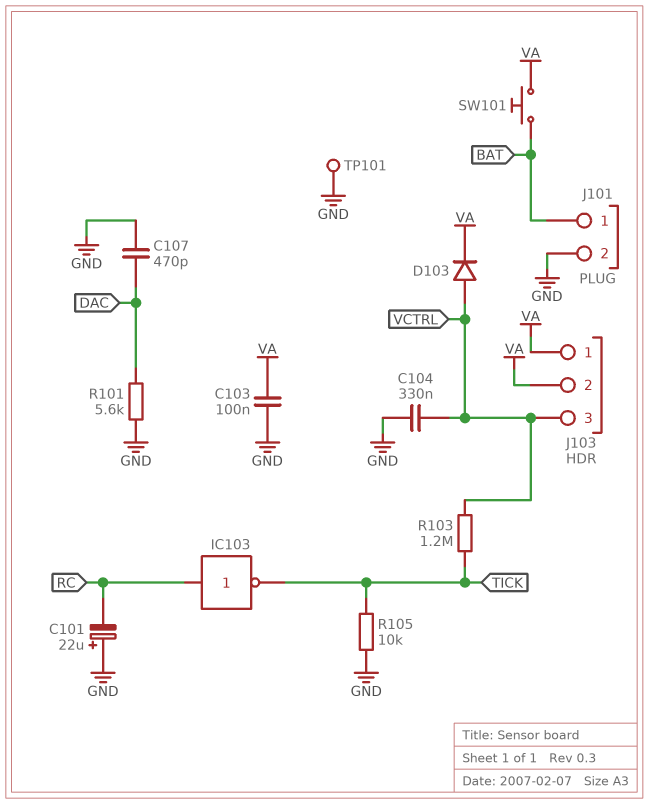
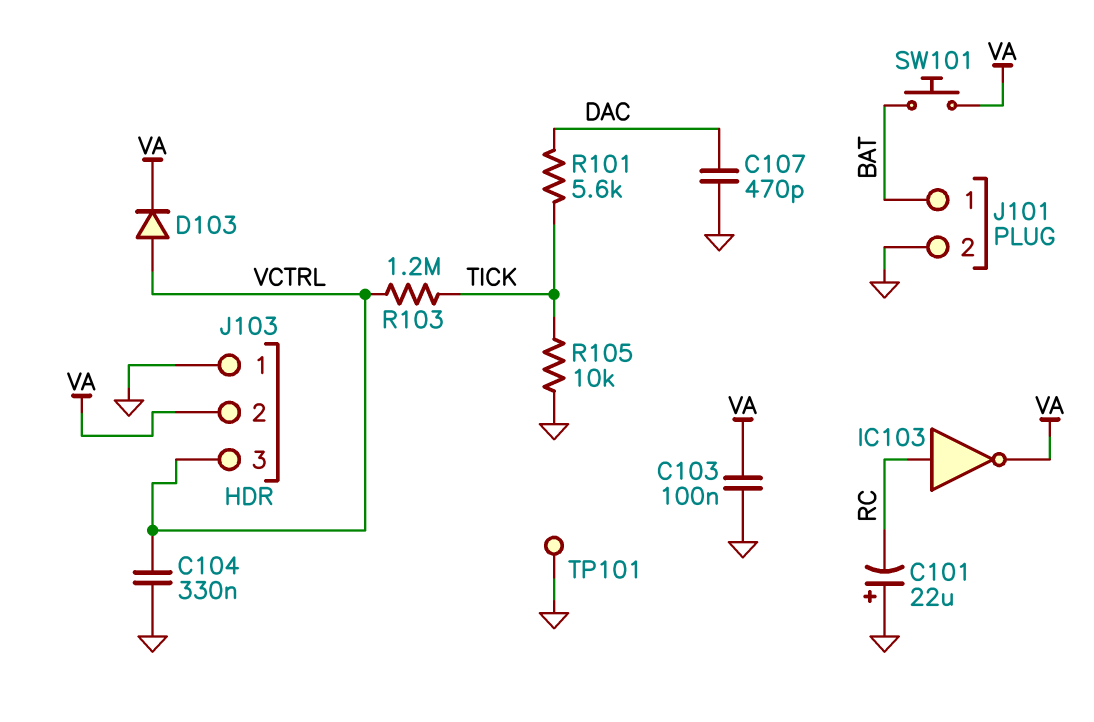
IC103: NOT (in RC, out TICK) -> NOT (in RC, out VA)
J103 pin 1: VA -> GND
R101: 5.6k (DAC, GND) -> 5.6k (DAC, TICK)

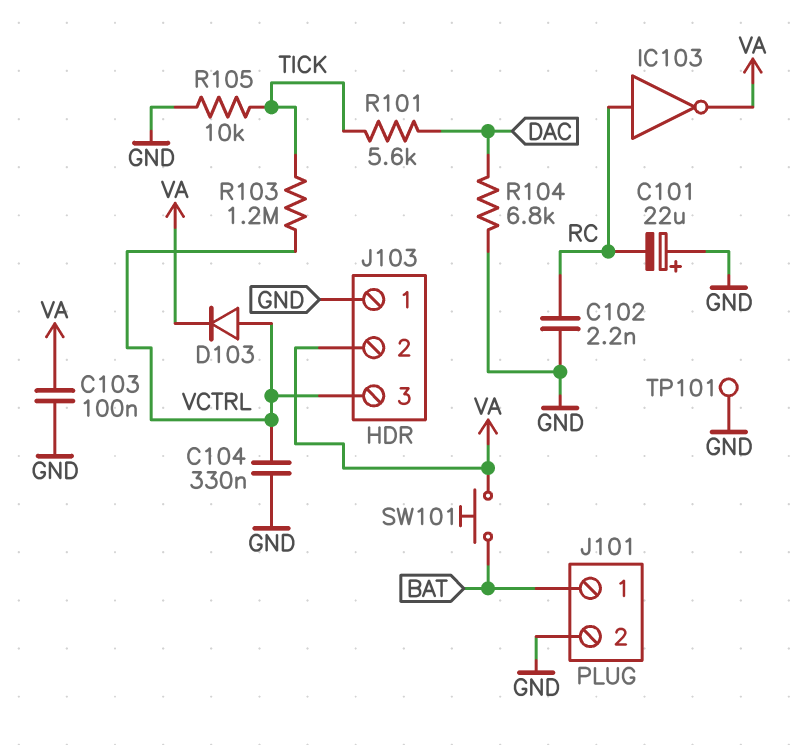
C102: none -> 2.2nF (GND, RC)
C107: 470pF (DAC, GND) -> none
R104: none -> 6.8k (DAC, GND)

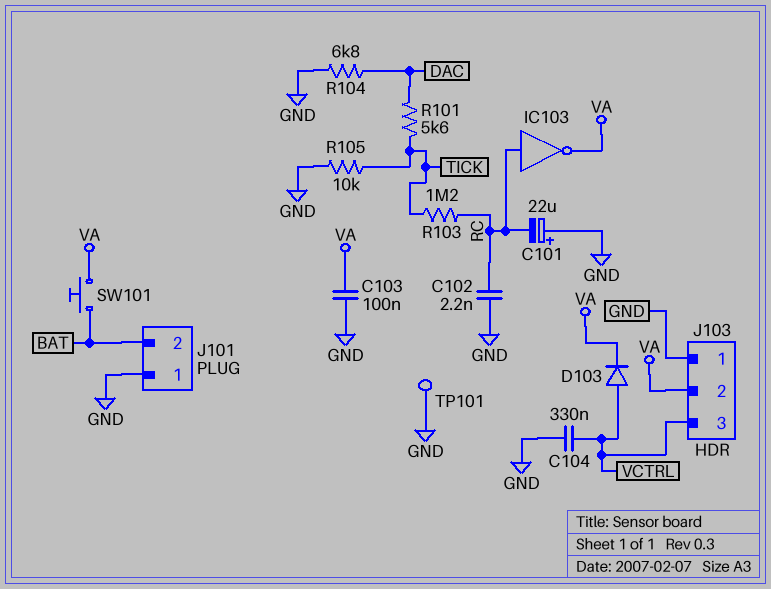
J101 pin 1: BAT -> GND
J101 pin 2: GND -> BAT
R103: 1.2M (TICK, VCTRL) -> 1.2M (RC, TICK)

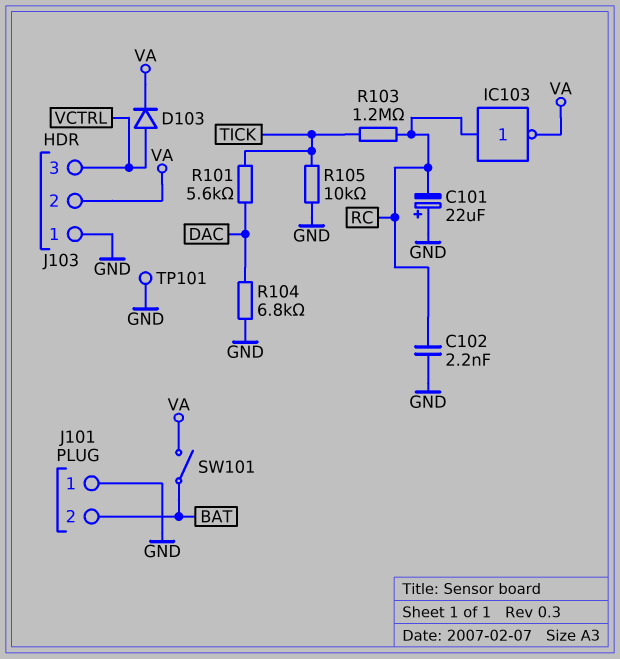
C103: 100nF (GND, VA) -> none
C104: 330nF (GND, VCTRL) -> none
SW101: button (BAT, VA) -> switch (BAT, VA)

